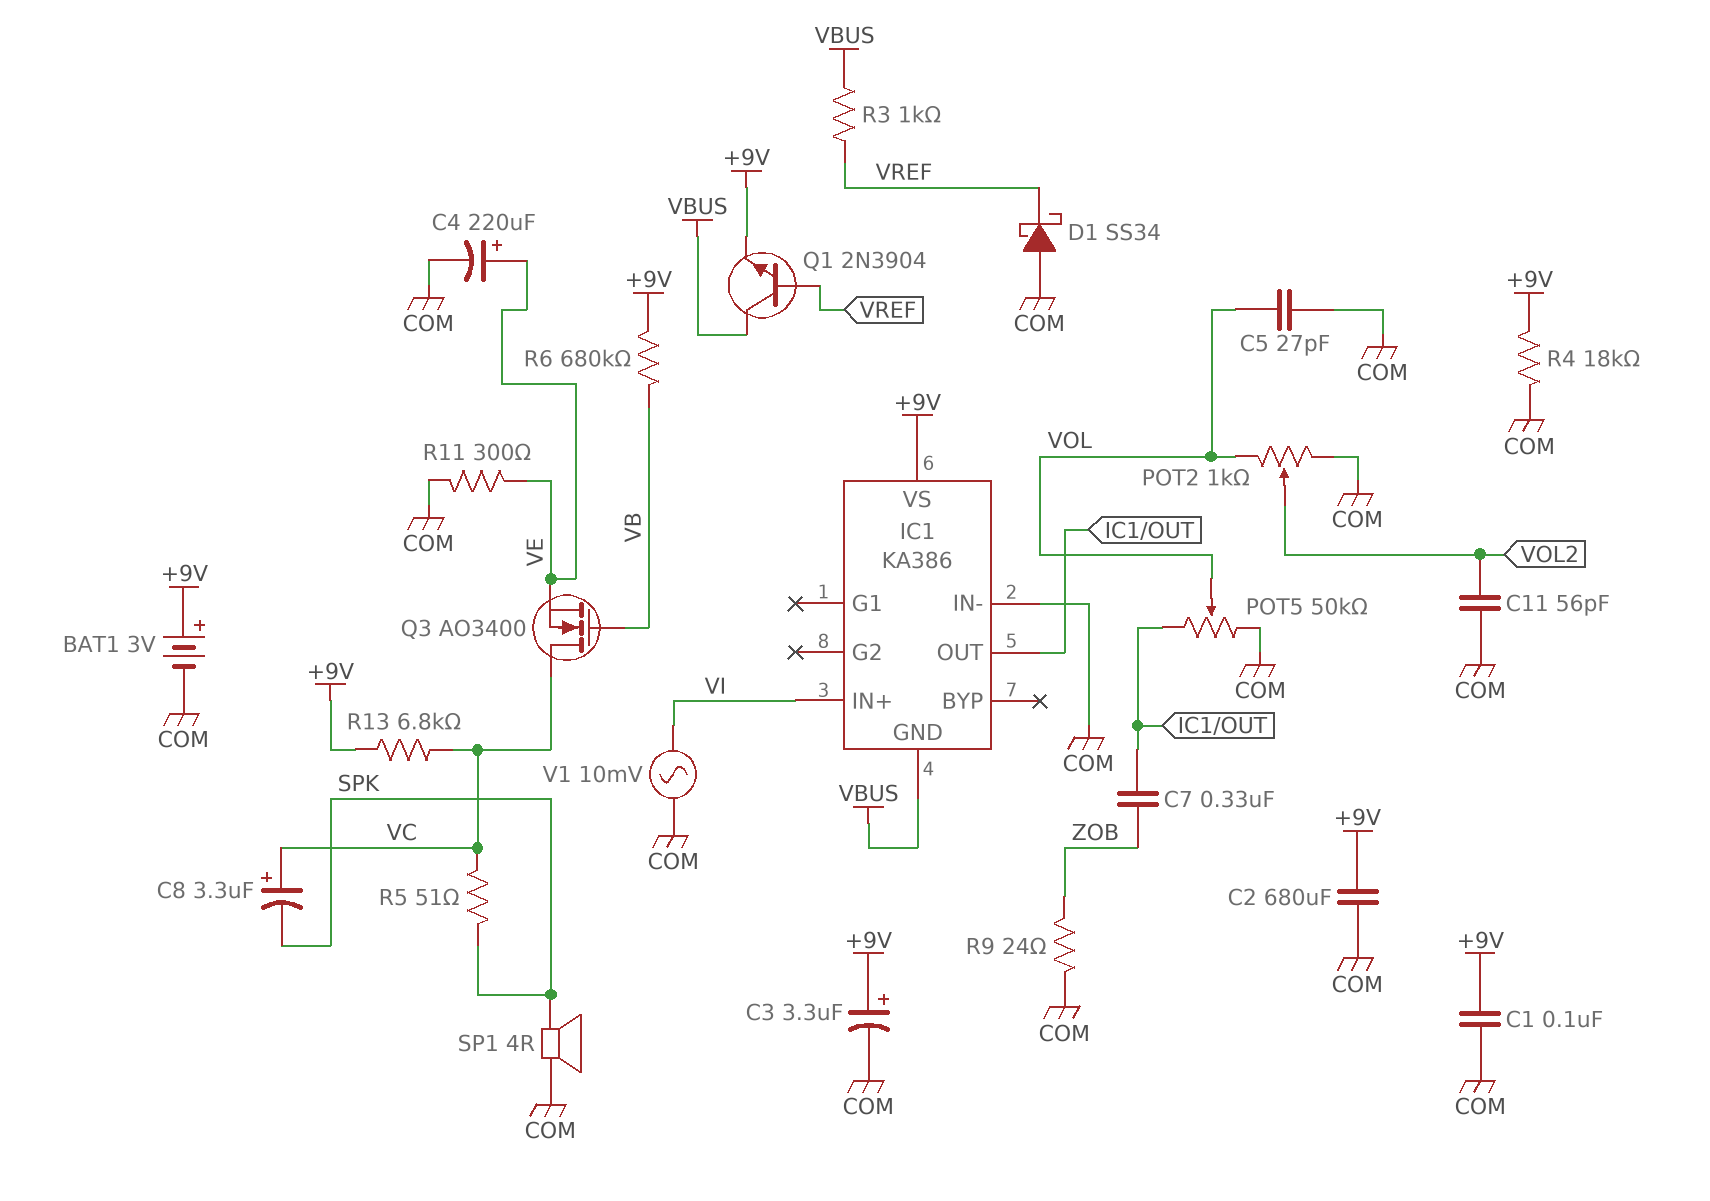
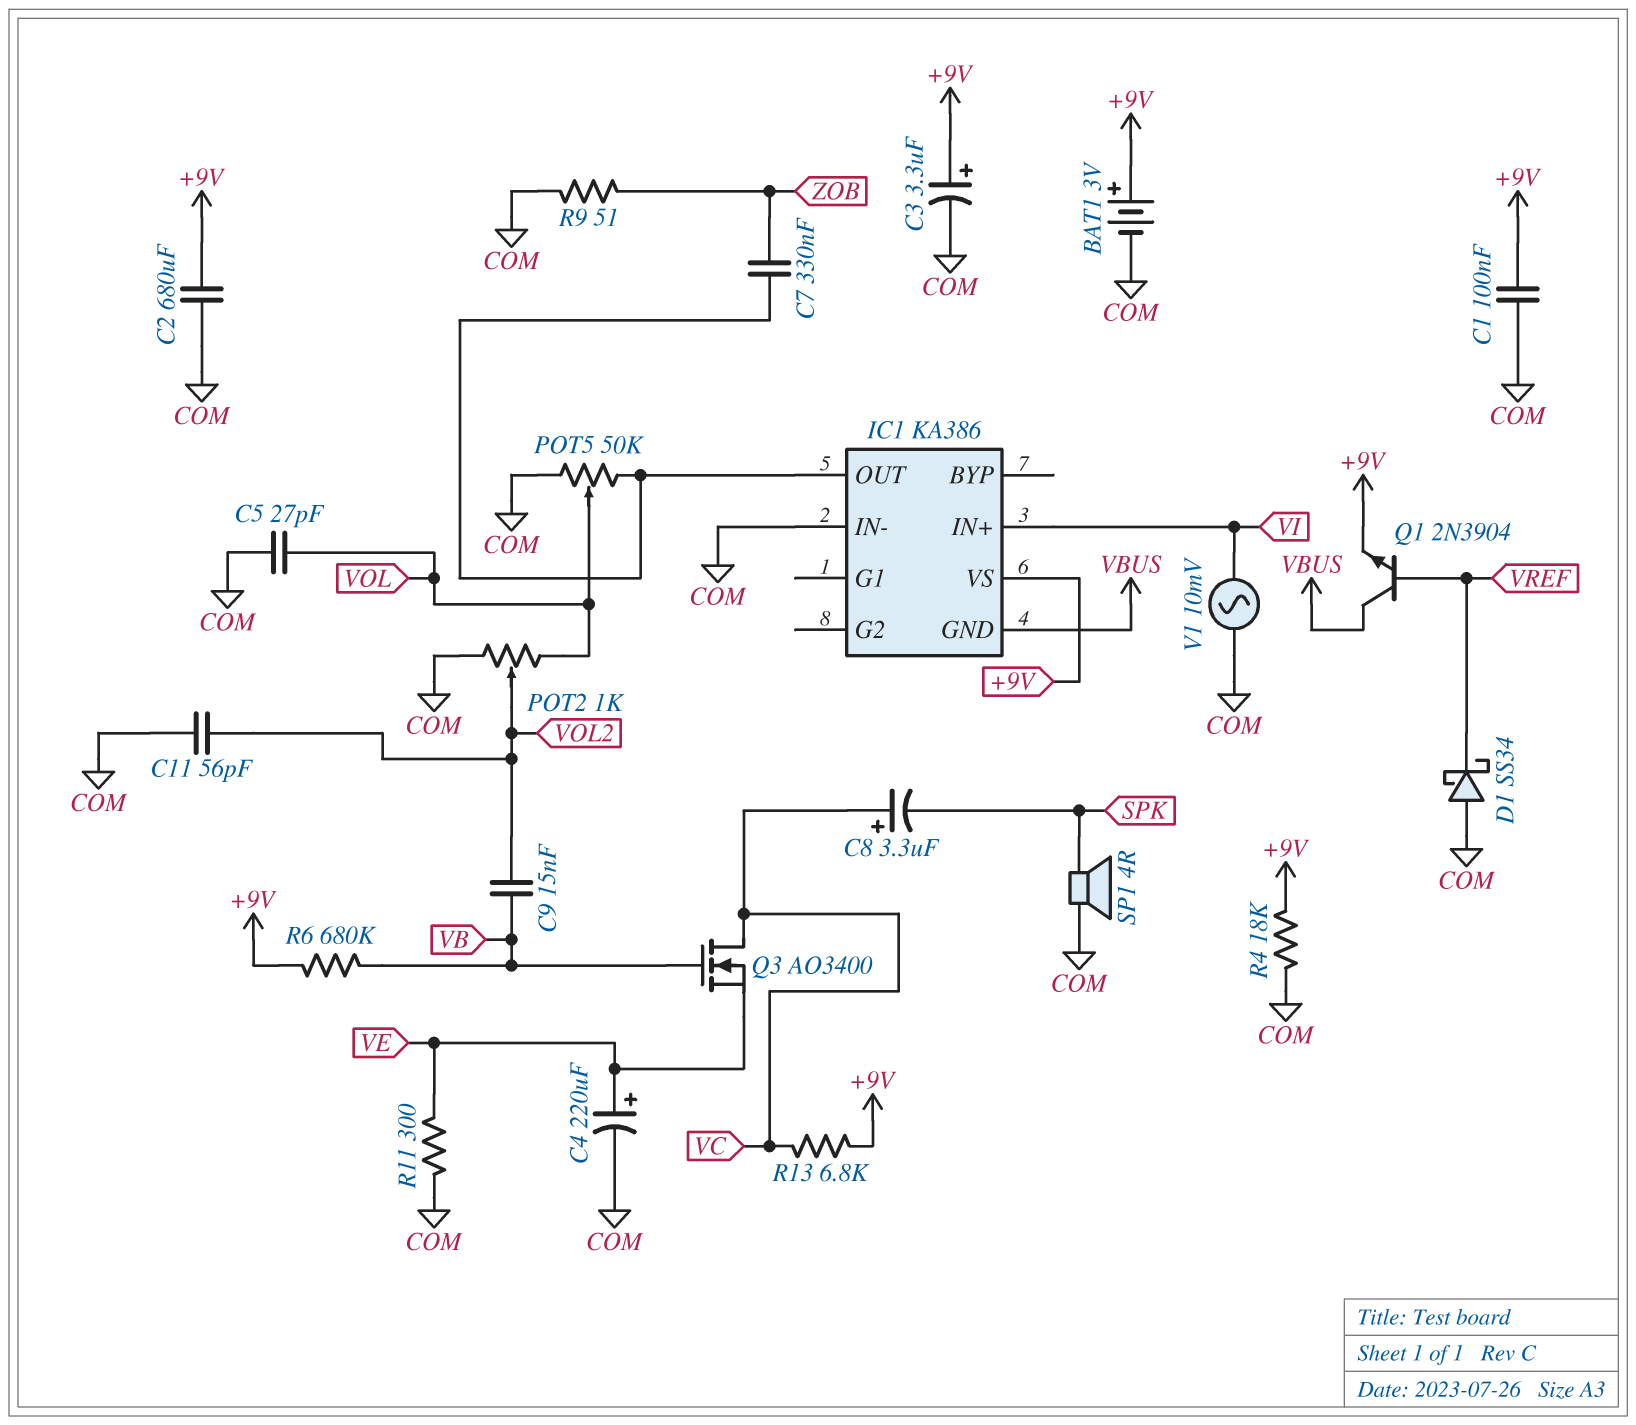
C9: none -> 15nF (VB, VOL2)
R3: 1k (VBUS, VREF) -> none
R5: 51 (SPK, VC) -> none
R9: 24 (COM, ZOB) -> 51 (COM, ZOB)

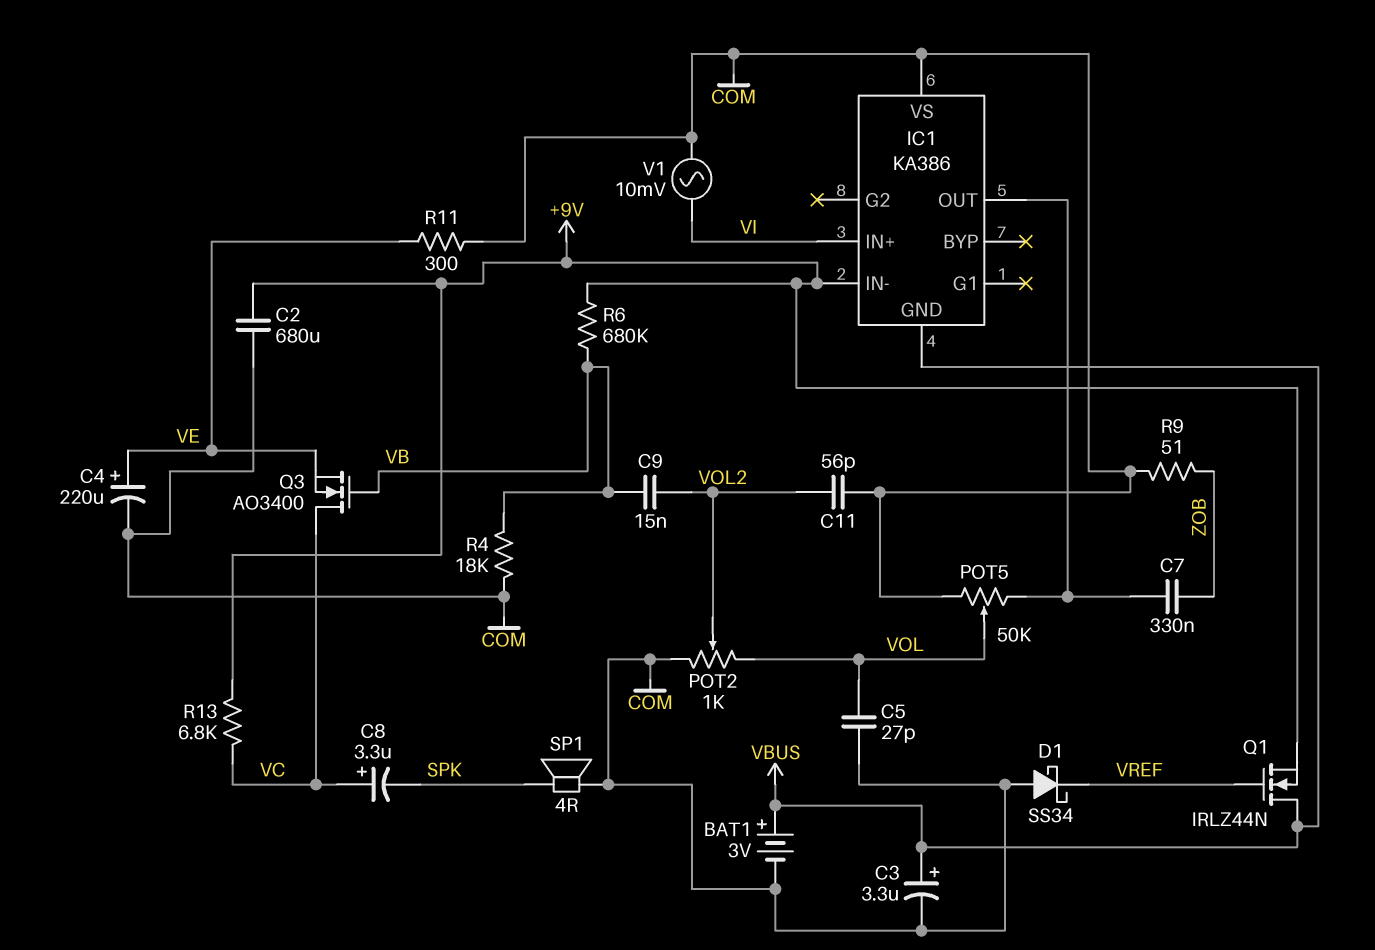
BAT1: 3V (plus +9V, minus COM) -> 3V (plus VBUS, minus COM)
C1: 100nF (+9V, COM) -> none
C3: 3.3uF (plus +9V, minus COM) -> 3.3uF (plus VBUS, minus COM)
IC1 pin IN-: COM -> +9V
IC1 pin VS: +9V -> COM
Q1: NPN 2N3904 (B VREF, C VBUS, E +9V) -> NMOS IRLZ44N (G VREF, D VBUS, S +9V)
R4: 18k (+9V, COM) -> 18k (COM, VB)

